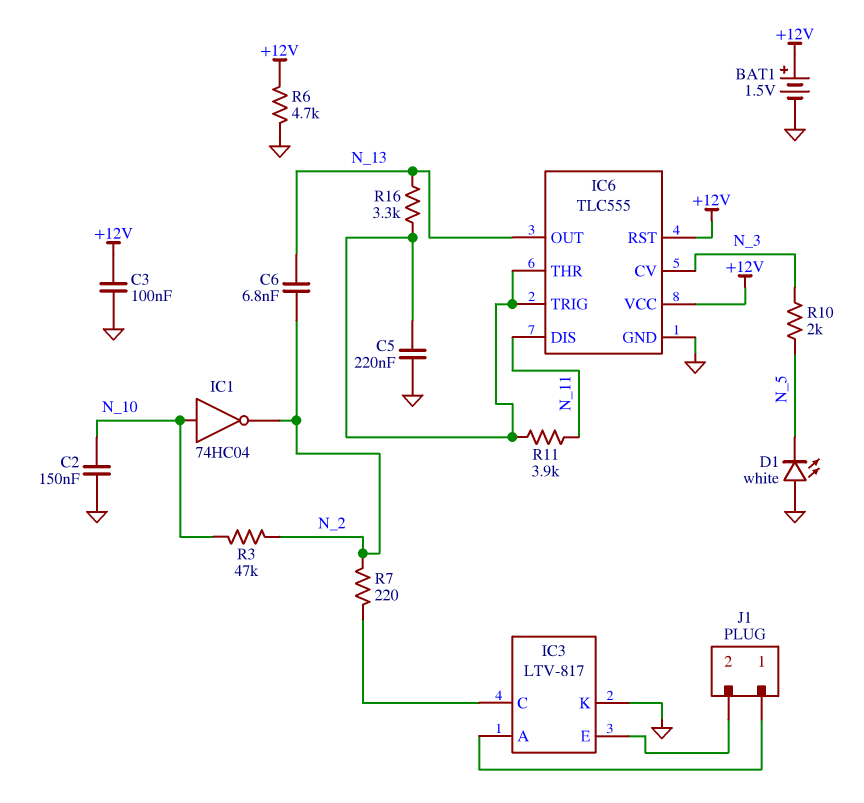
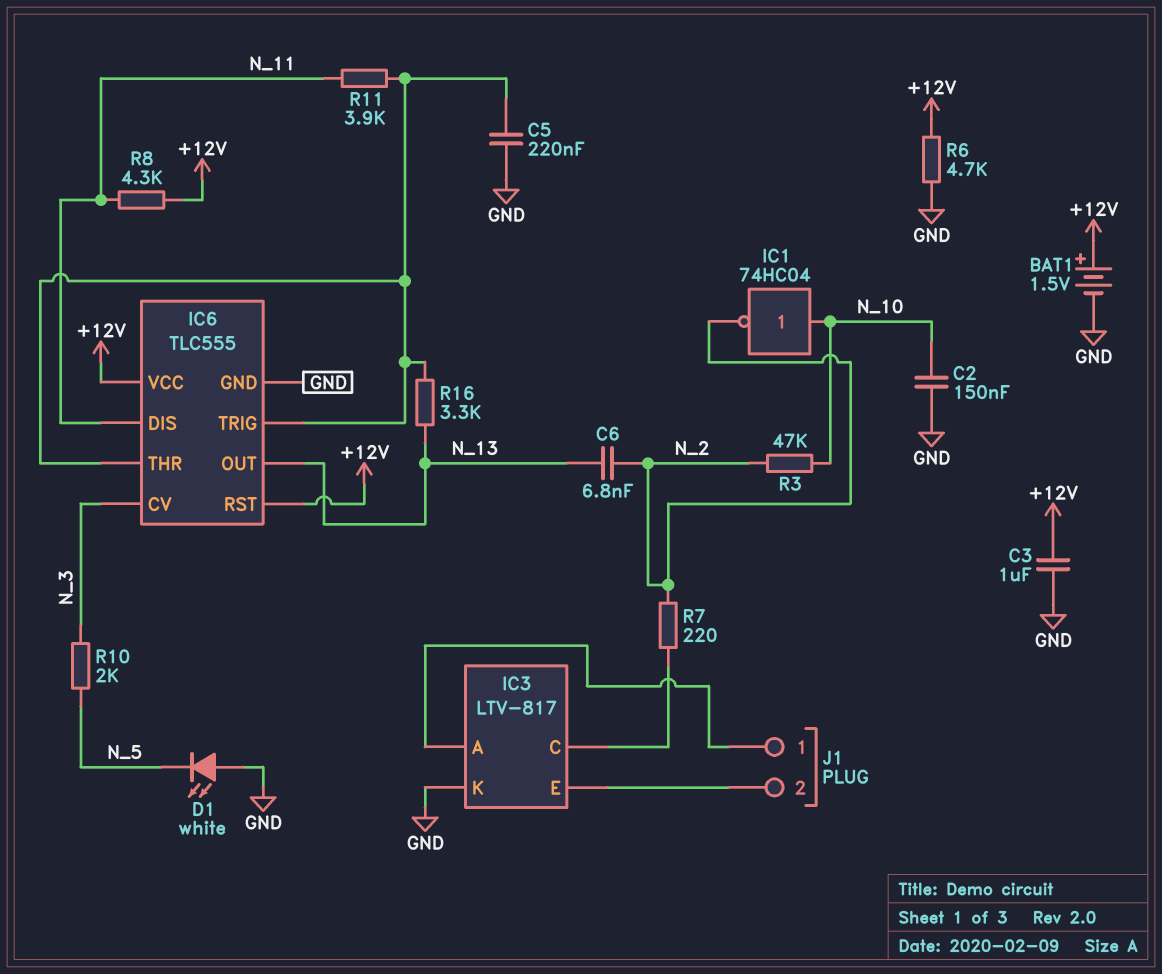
C3: 100nF (+12V, GND) -> 1uF (+12V, GND)
R8: none -> 4.3k (+12V, N_11)

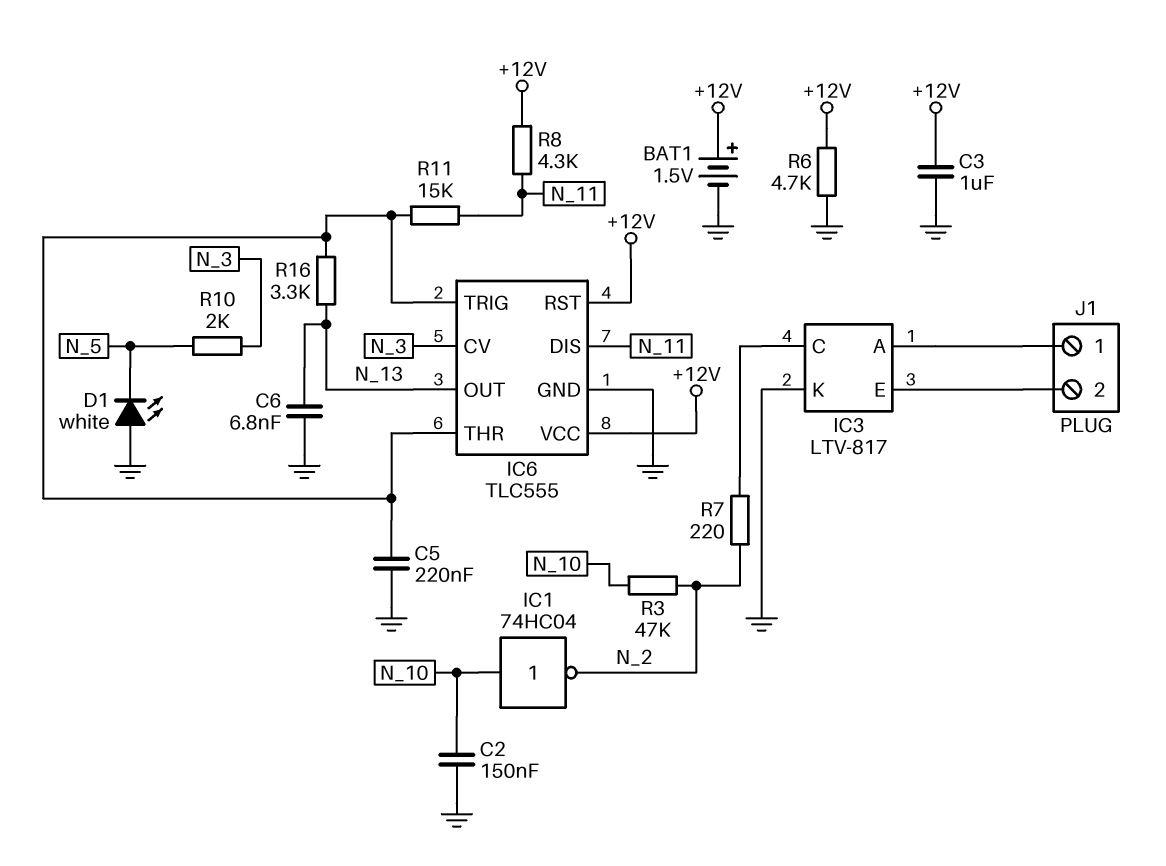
C6: 6.8nF (N_2, N_13) -> 6.8nF (GND, N_13)
R11: 3.9k (IC6/THR, N_11) -> 15k (IC6/THR, N_11)

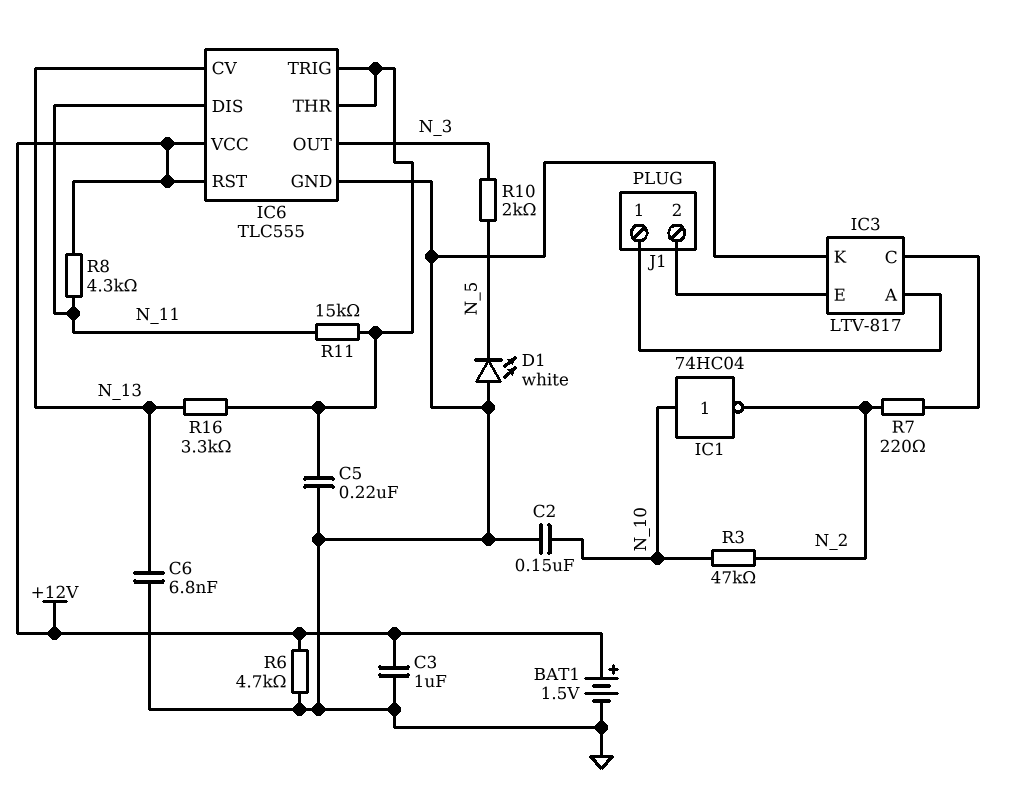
IC6 pin CV: N_3 -> N_13
IC6 pin OUT: N_13 -> N_3

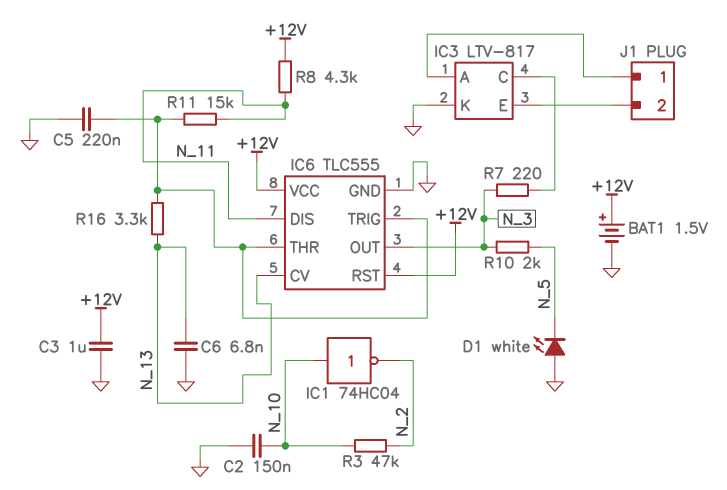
R6: 4.7k (+12V, GND) -> none
R7: 220 (IC3/C, N_2) -> 220 (IC3/C, N_3)

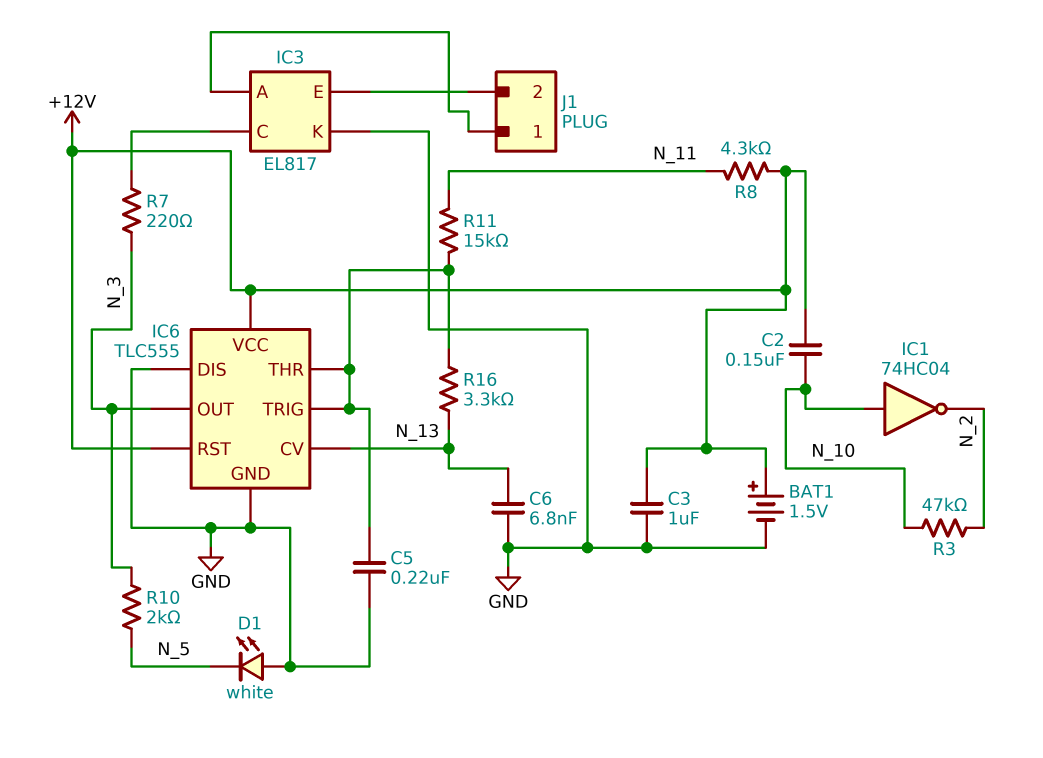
C2: 150nF (GND, N_10) -> 150nF (+12V, N_10)
IC3: LTV-817 -> EL817
IC6 pin DIS: N_11 -> GND

